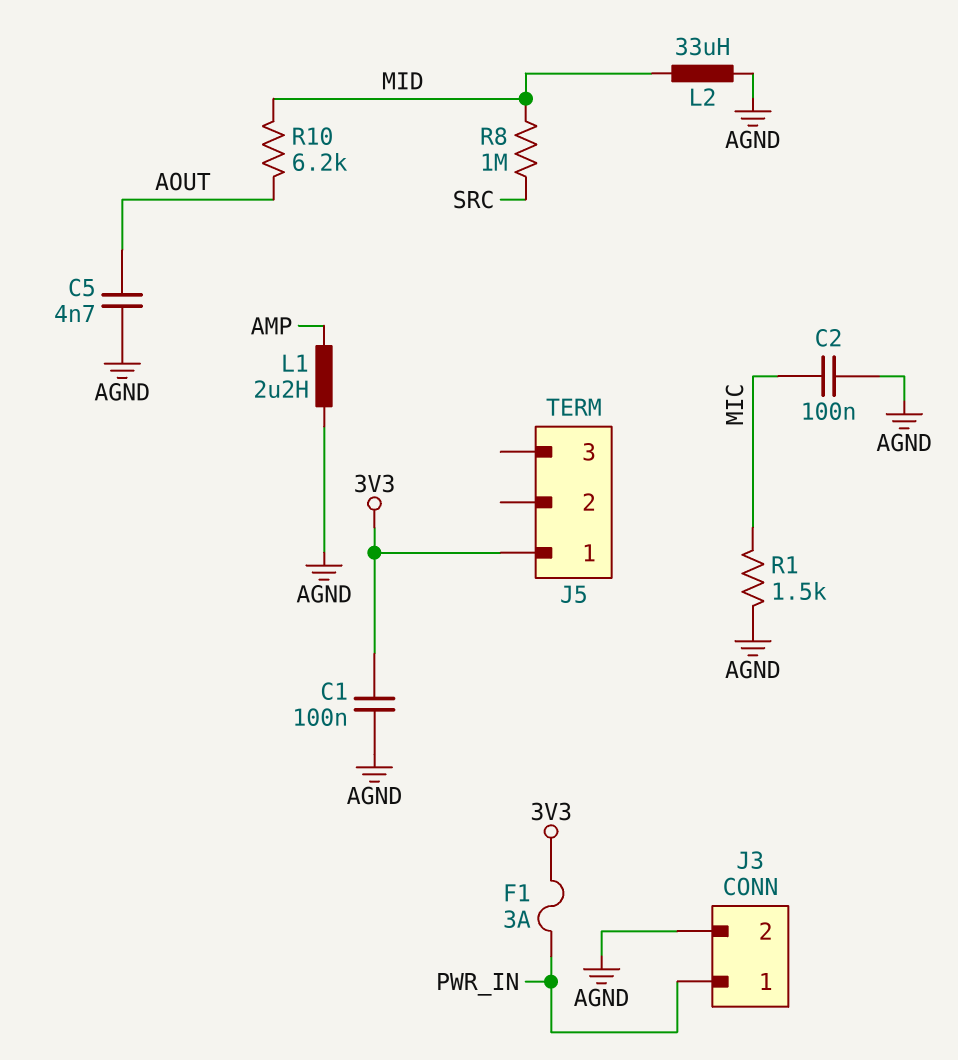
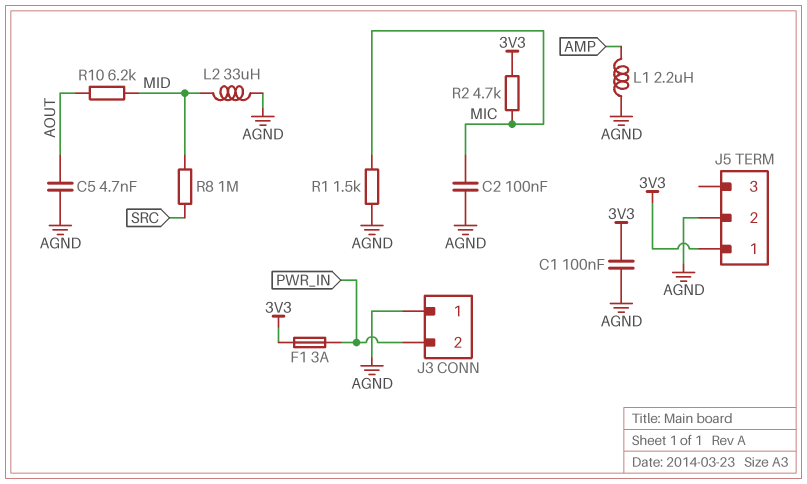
J3 pin 1: PWR_IN -> AGND
J3 pin 2: AGND -> PWR_IN
J5 pin 2: none -> AGND
R2: none -> 4.7k (3V3, MIC)

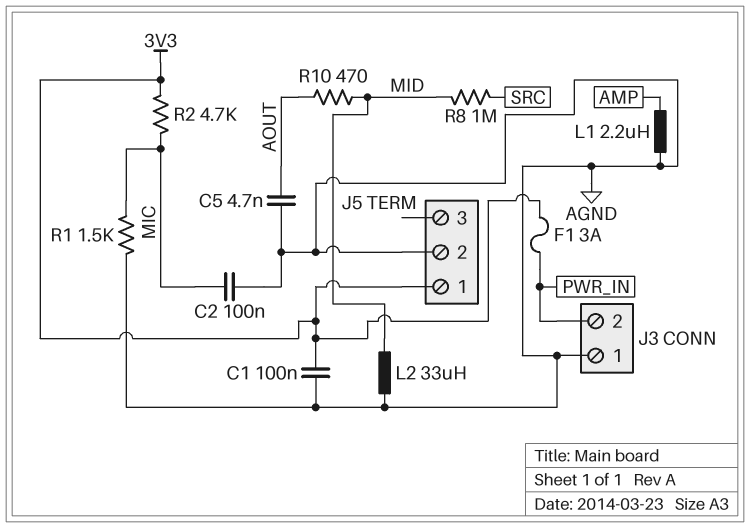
R10: 6.2k (AOUT, MID) -> 470 (AOUT, MID)

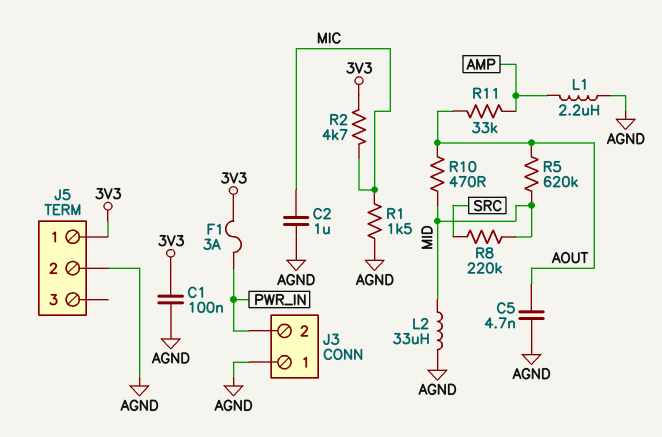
C2: 100nF (AGND, MIC) -> 1uF (AGND, MIC)
R5: none -> 620k (AOUT, MID)
R8: 1M (MID, SRC) -> 220k (MID, SRC)
R11: none -> 33k (AMP, AOUT)

